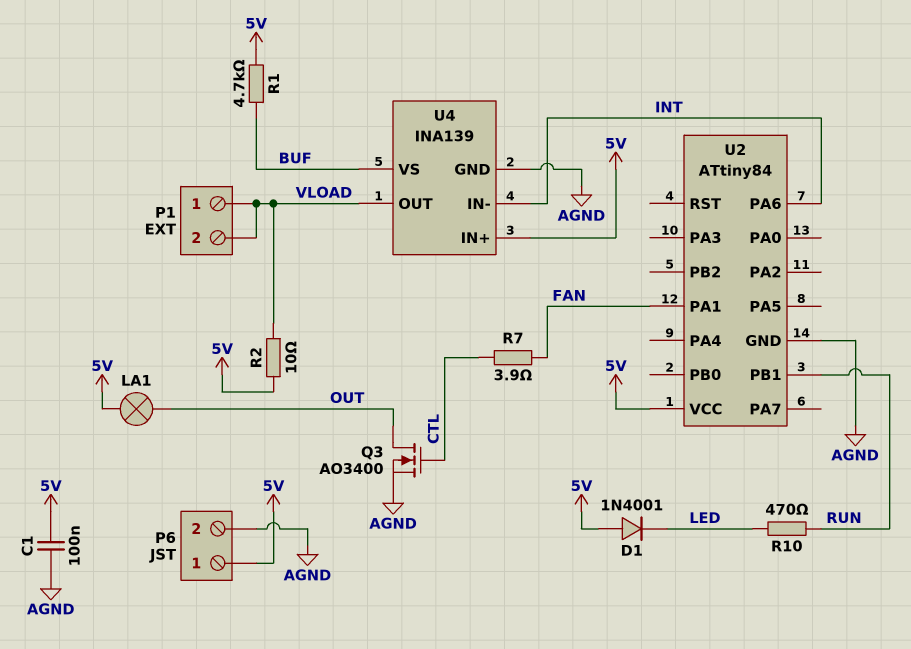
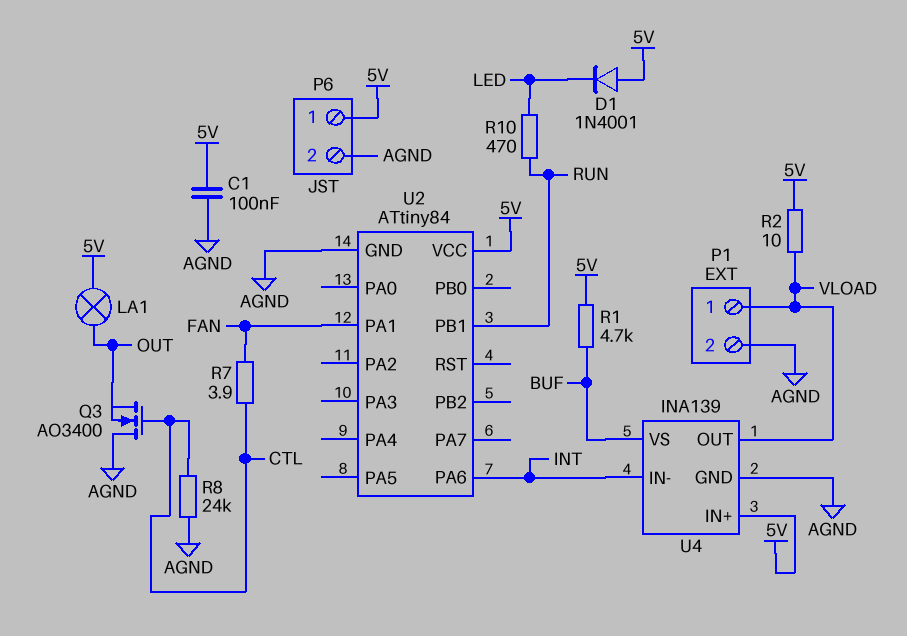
P1 pin 2: VLOAD -> AGND
Q3: NMOS AO3400 (G CTL, D OUT, S AGND) -> NMOS AO3400 (G CTL, D AGND, S OUT)
R8: none -> 24k (AGND, CTL)

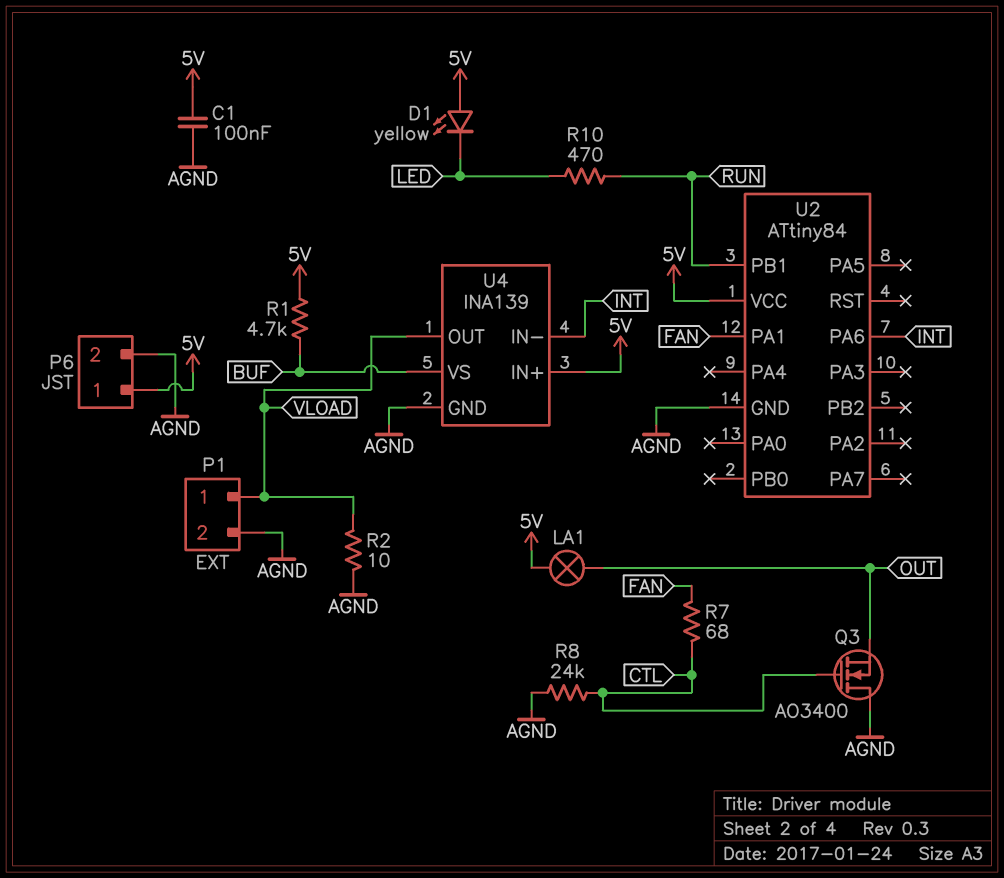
D1: diode 1N4001 (A 5V, K LED) -> LED yellow (A 5V, K LED)
R2: 10 (5V, VLOAD) -> 10 (AGND, VLOAD)
R7: 3.9 (CTL, FAN) -> 68 (CTL, FAN)

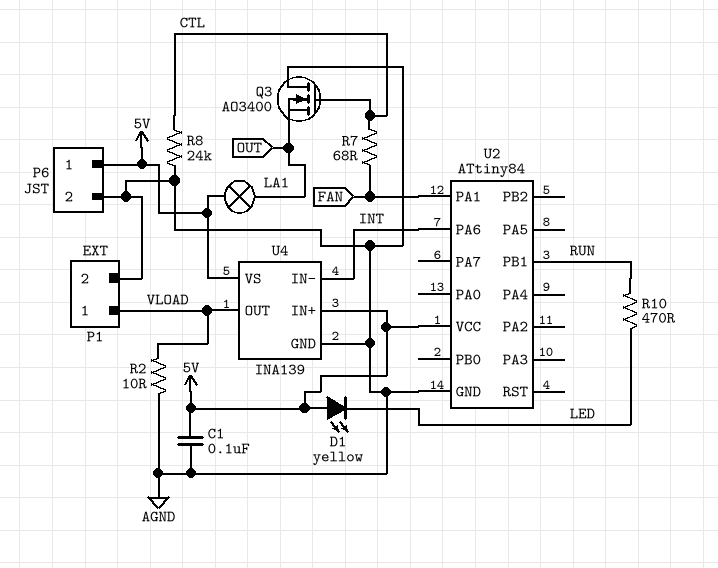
R1: 4.7k (5V, BUF) -> none
U4 pin VS: BUF -> 5V

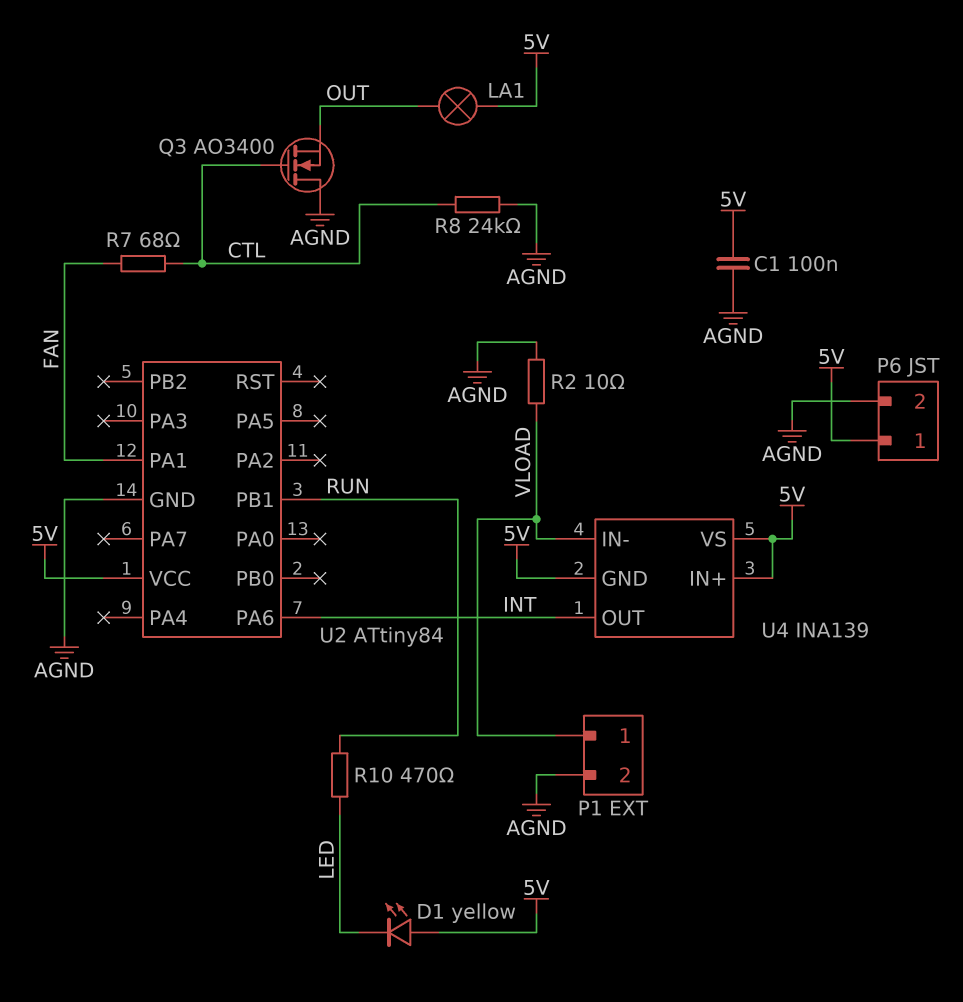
U4 pin GND: AGND -> 5V
U4 pin IN-: INT -> VLOAD
U4 pin OUT: VLOAD -> INT

